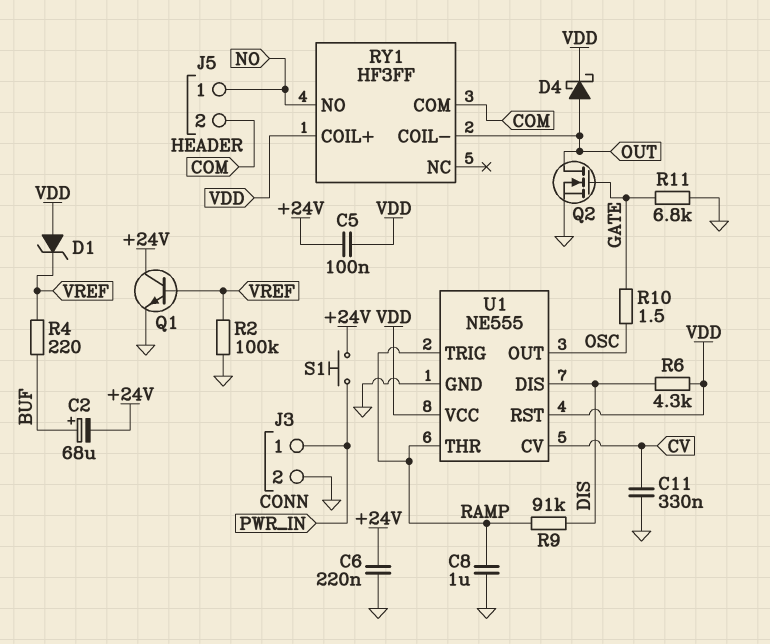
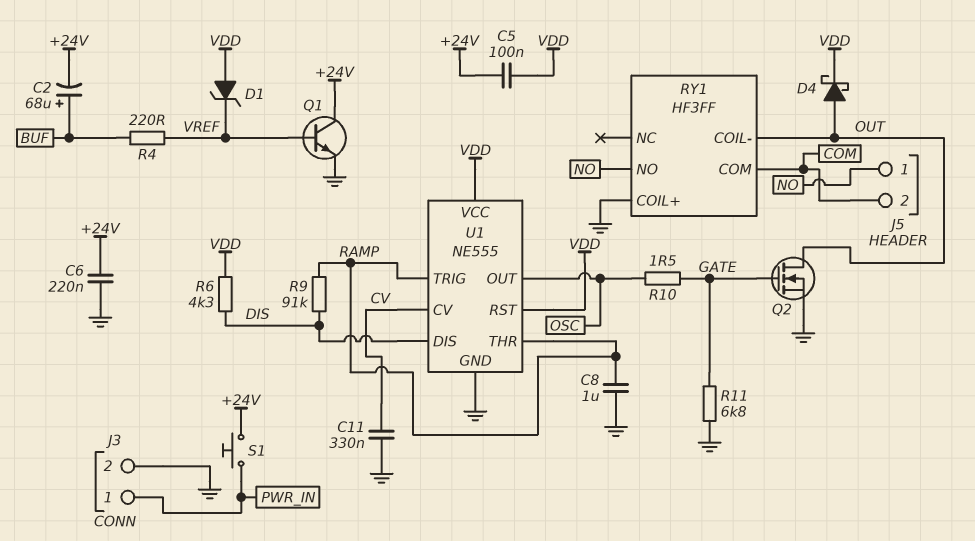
R2: 100k (GND, VREF) -> none
RY1 pin COIL+: VDD -> GND

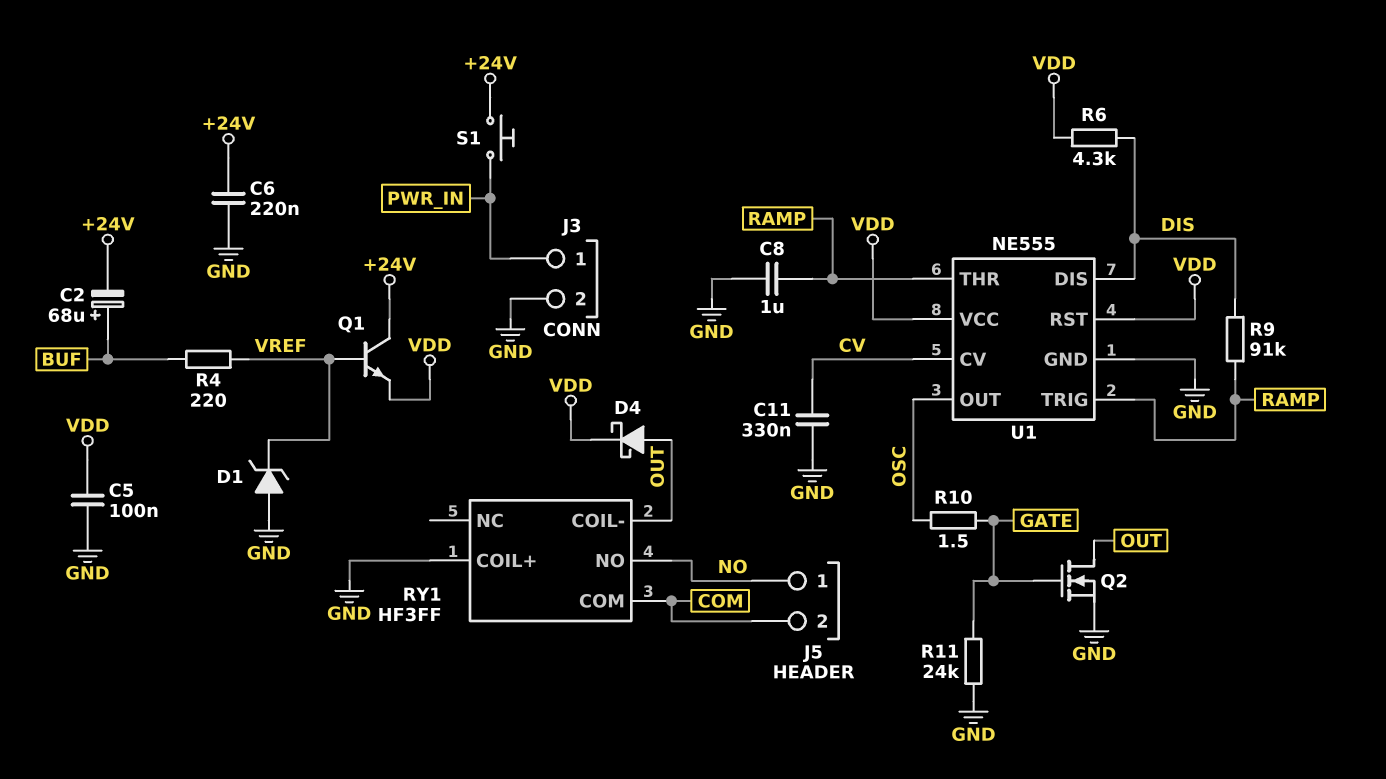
C5: 100nF (+24V, VDD) -> 100nF (GND, VDD)
D1: zener (A VDD, K VREF) -> zener (A GND, K VREF)
Q1: NPN (B VREF, C +24V, E GND) -> NPN (B VREF, C +24V, E VDD)
R11: 6.8k (GATE, GND) -> 24k (GATE, GND)

